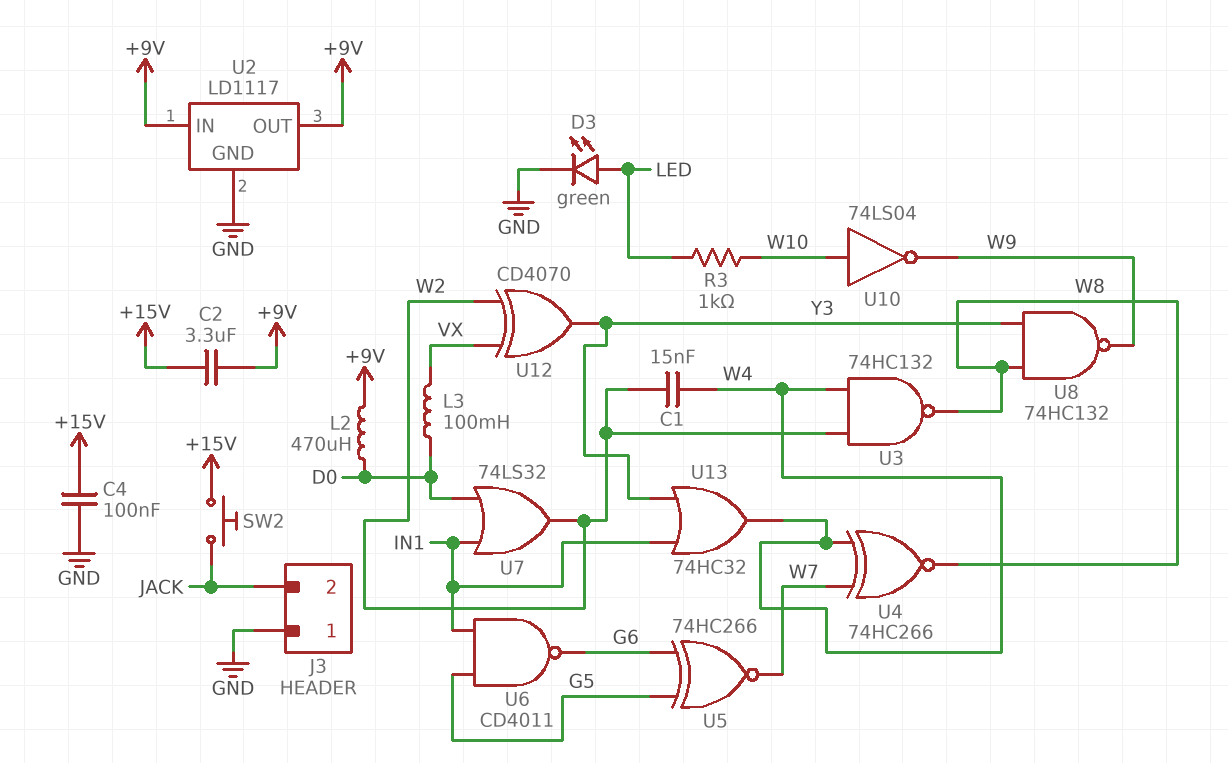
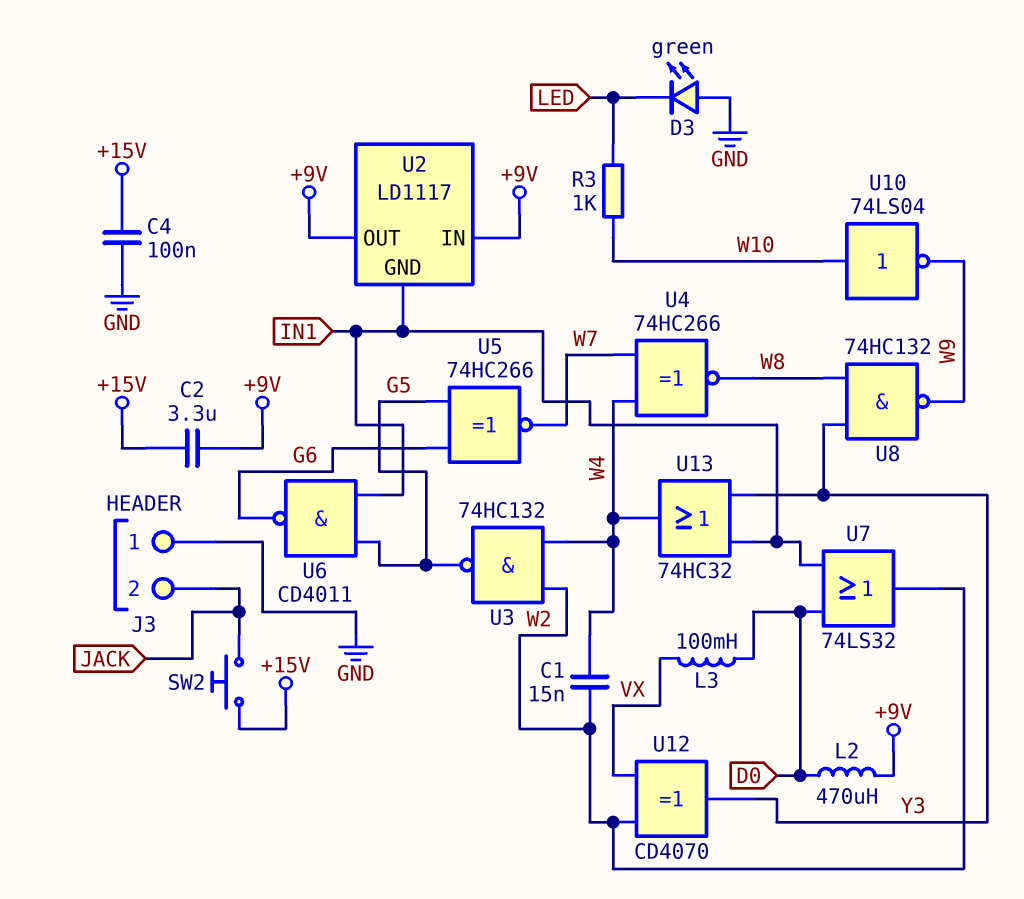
D3: LED green (A LED, K GND) -> LED green (A GND, K LED)
U2 pin GND: GND -> IN1
U3: NAND 74HC132 (in W2, in W4, out W8) -> NAND 74HC132 (in W2, in W4, out G5)

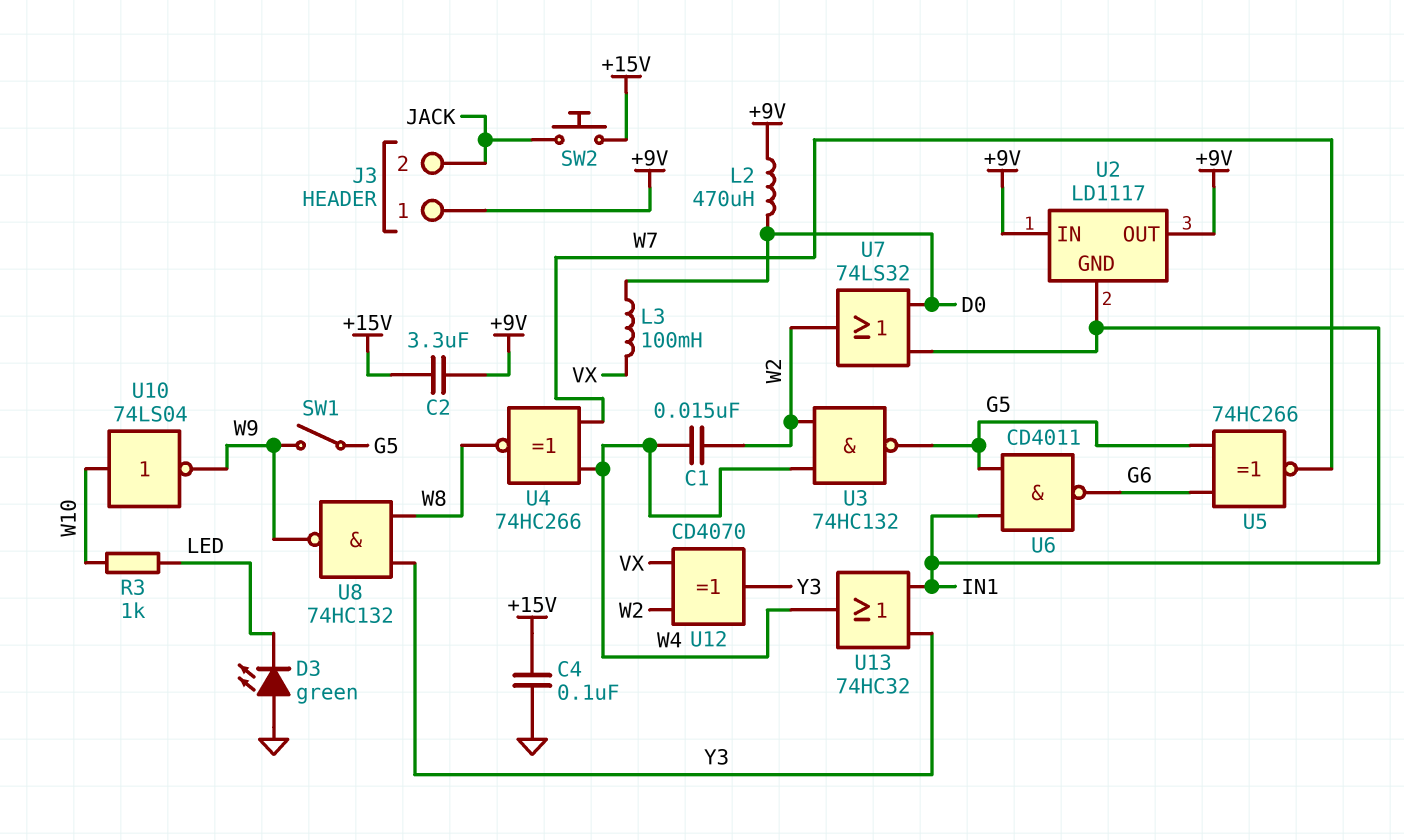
J3 pin 1: GND -> +9V
SW1: none -> switch (G5, W9)

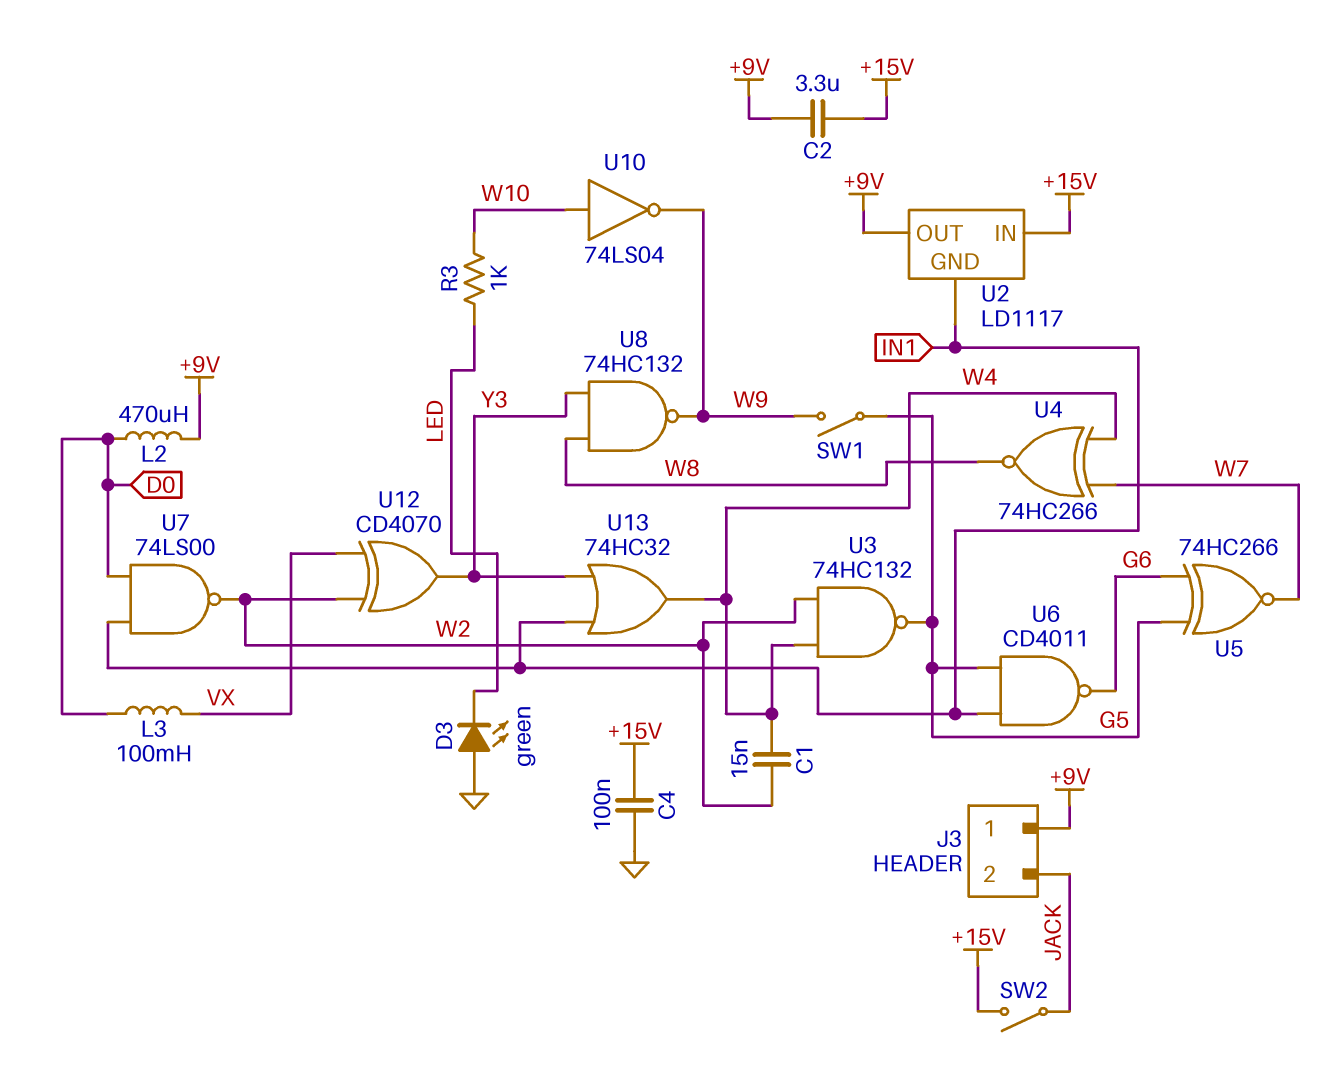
SW2: button (+15V, JACK) -> switch (+15V, JACK)
U2 pin IN: +9V -> +15V
U7: OR 74LS32 (in D0, in IN1, out W2) -> NAND 74LS00 (in D0, in IN1, out W2)

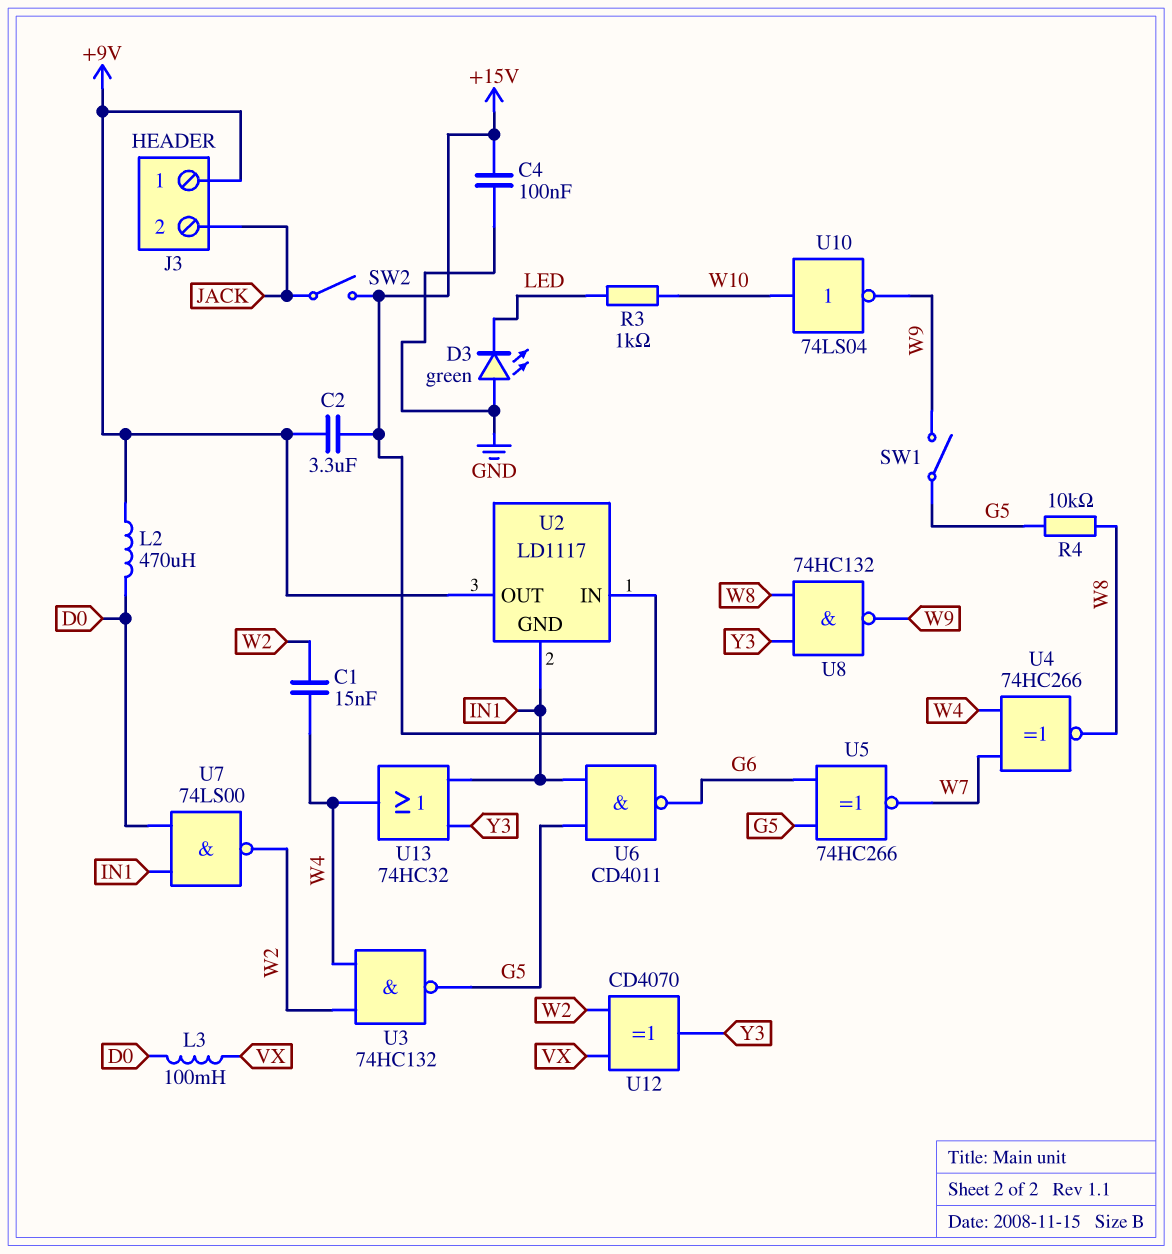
R4: none -> 10k (G5, W8)

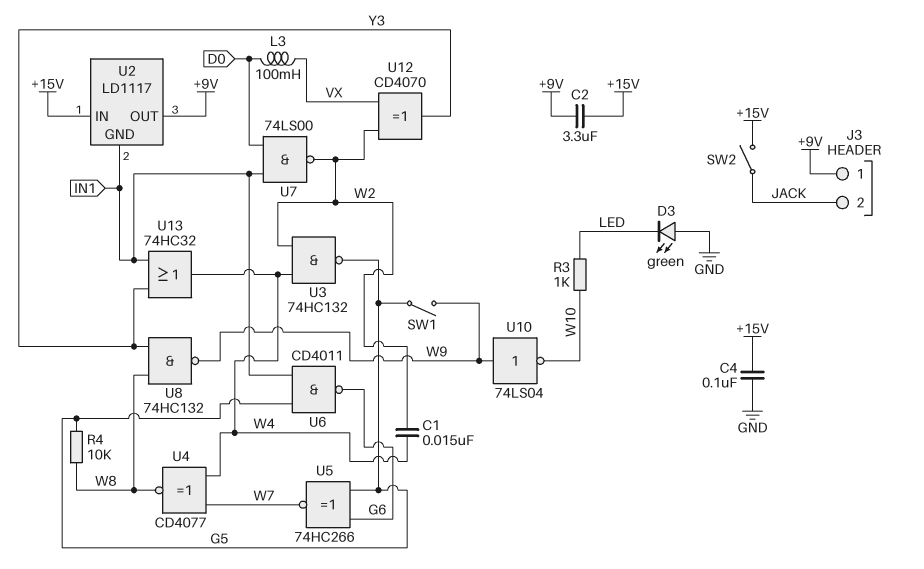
L2: 470uH (+9V, D0) -> none
U4: XNOR 74HC266 (in W4, in W7, out W8) -> XNOR CD4077 (in W4, in W7, out W8)
U10: NOT 74LS04 (in W10, out W9) -> NOT 74LS04 (in W9, out W10)

